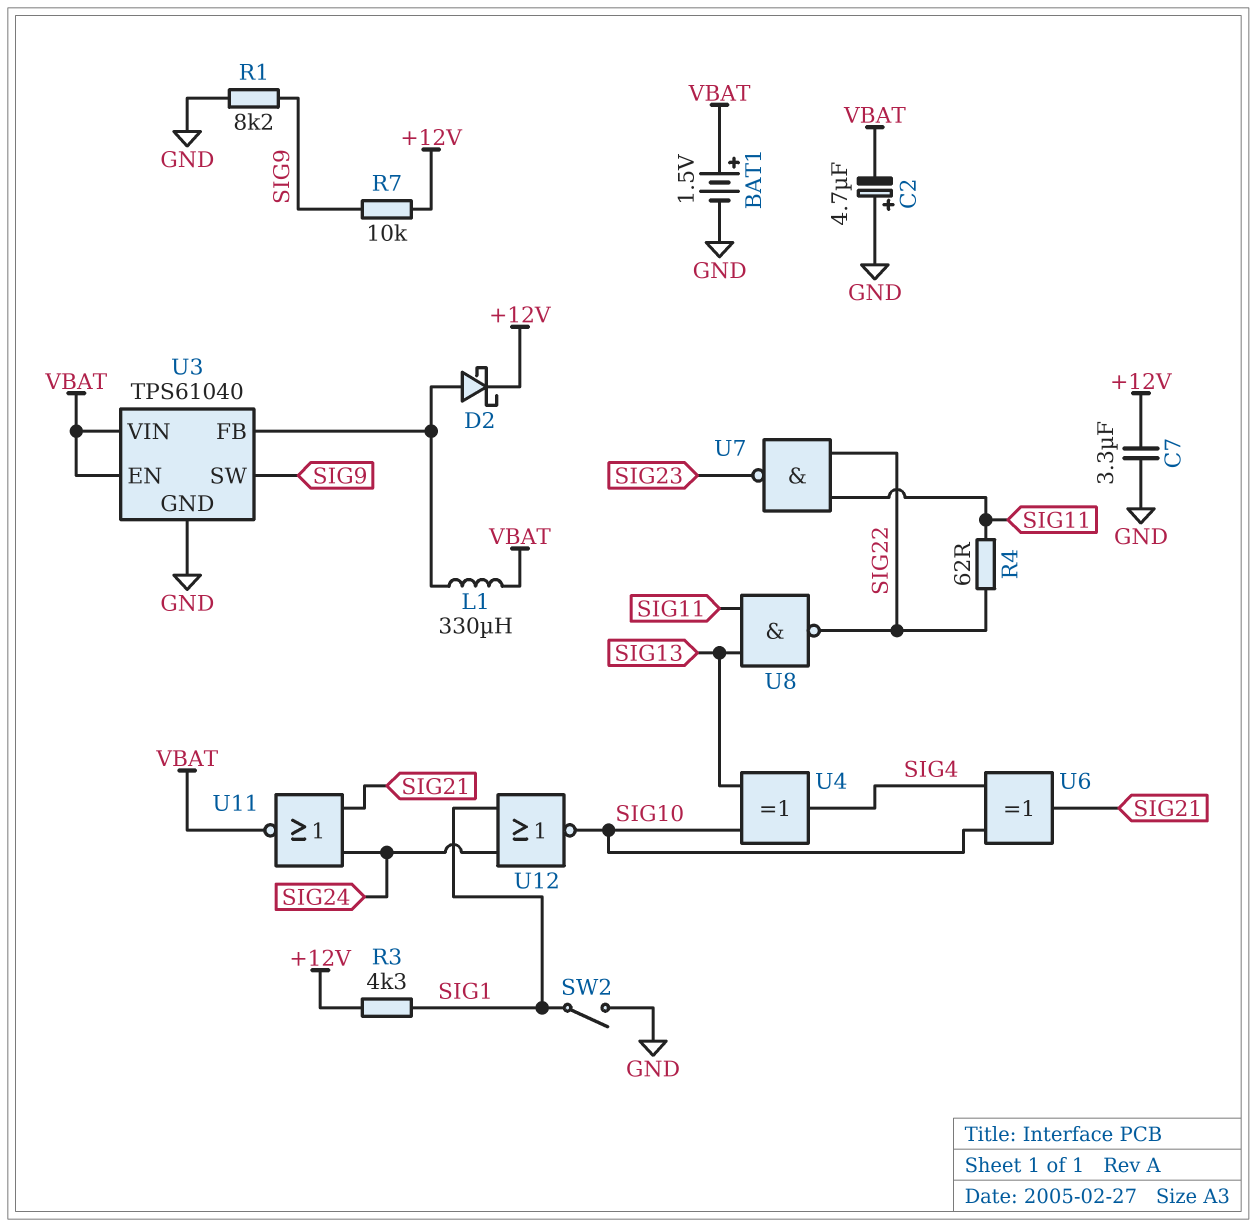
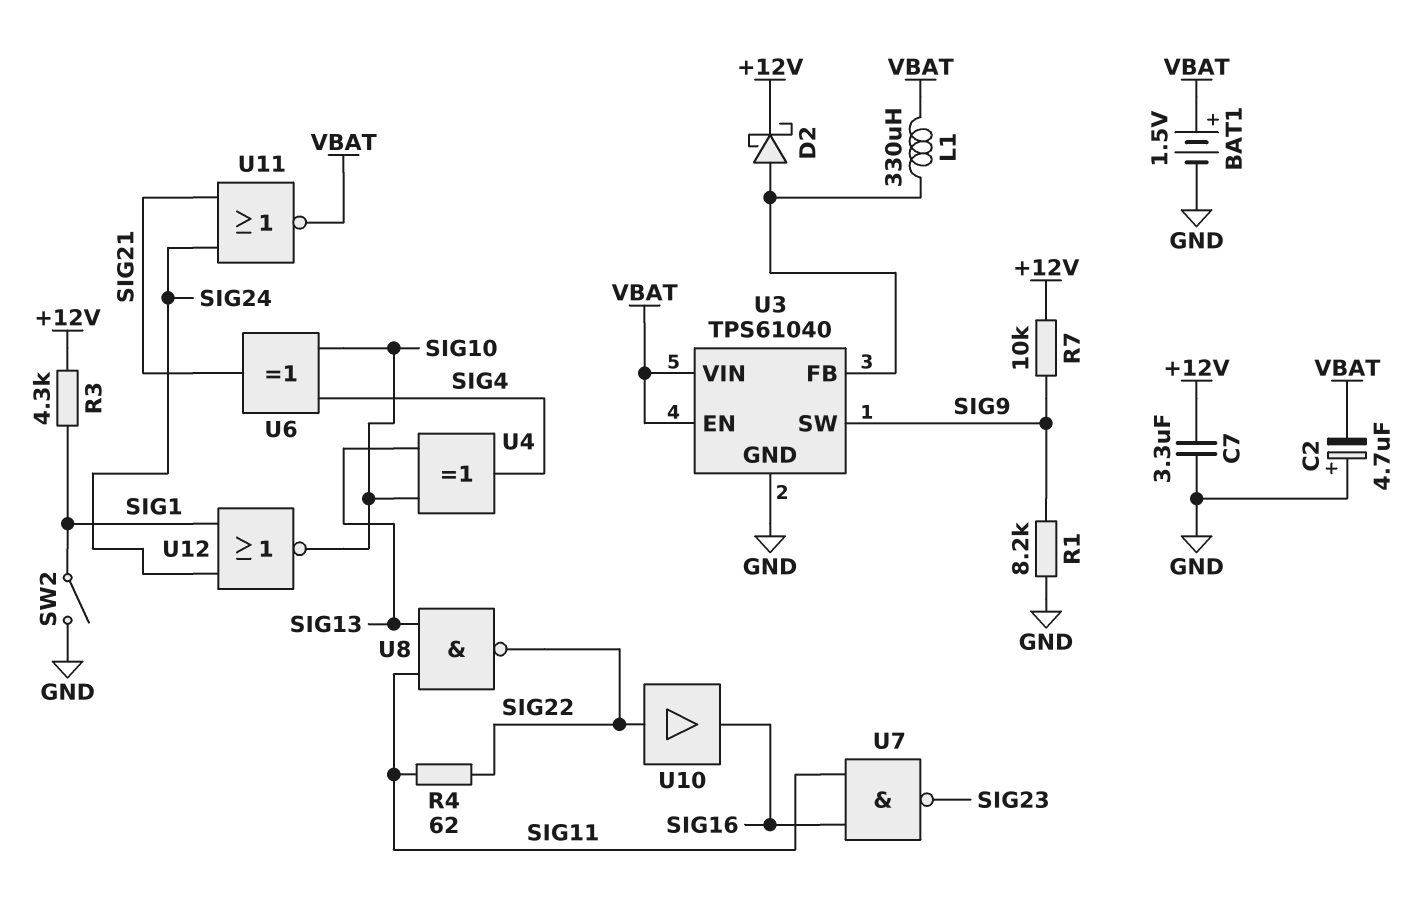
U7: NAND (in SIG11, in SIG22, out SIG23) -> NAND (in SIG11, in SIG16, out SIG23)
U10: none -> buffer (in SIG22, out SIG16)

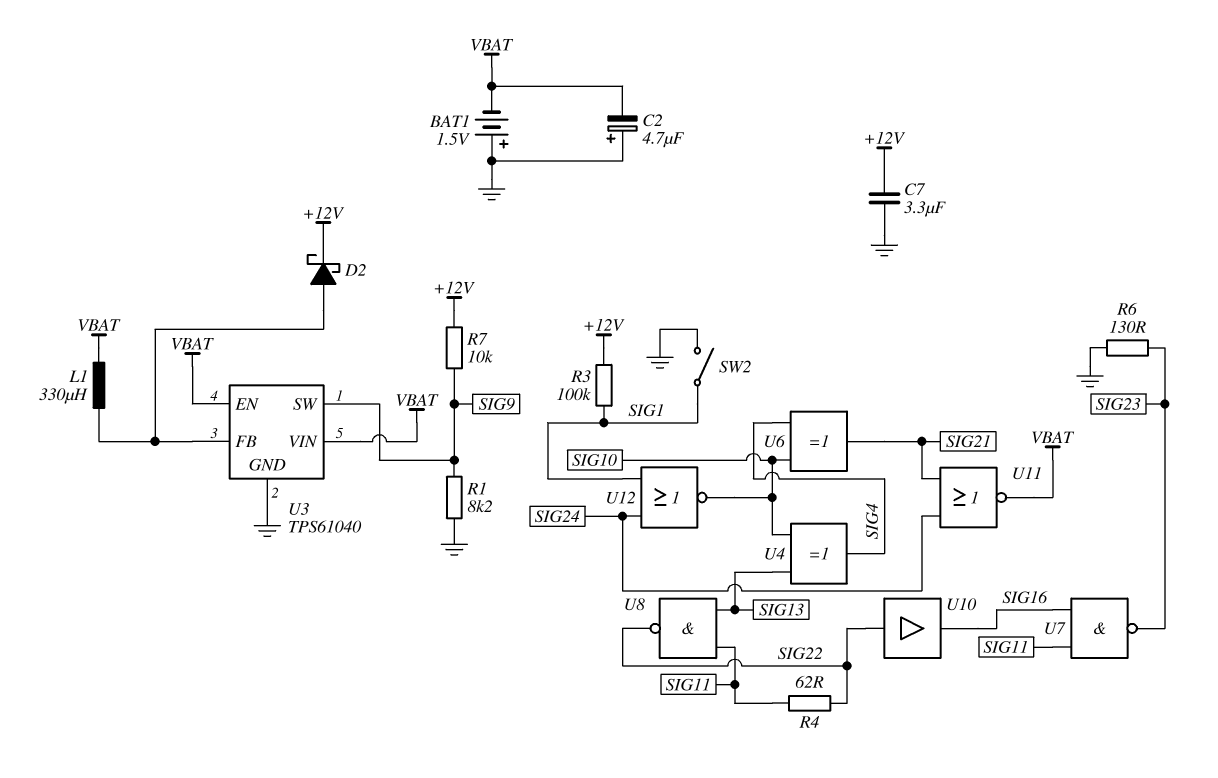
BAT1: 1.5V (plus VBAT, minus GND) -> 1.5V (plus GND, minus VBAT)
R3: 4.3k (+12V, SIG1) -> 100k (+12V, SIG1)
R6: none -> 130 (GND, SIG23)

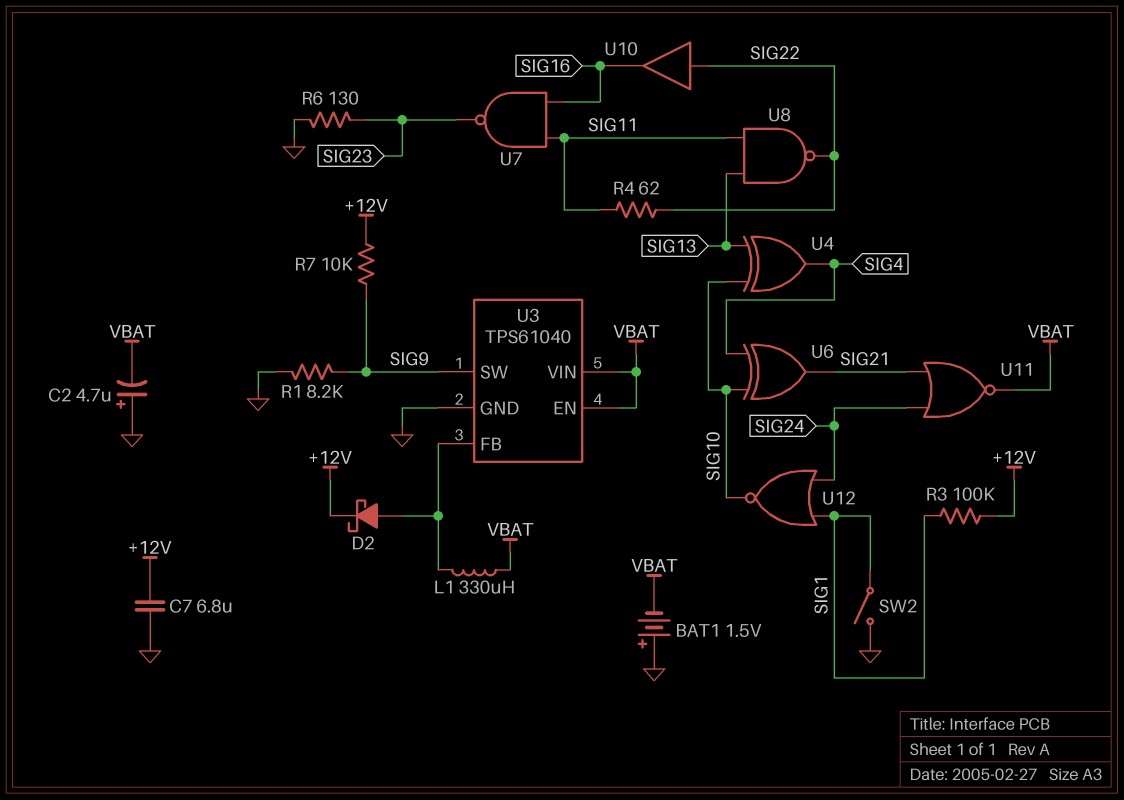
C7: 3.3uF (+12V, GND) -> 6.8uF (+12V, GND)

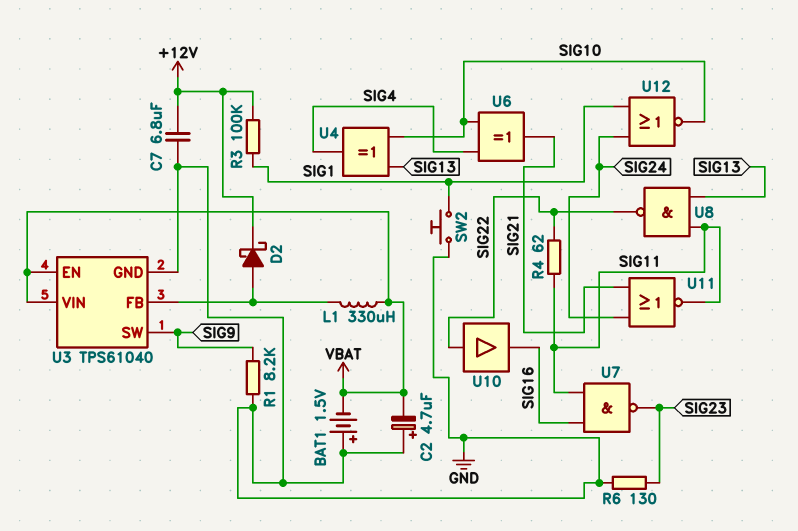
R7: 10k (+12V, SIG9) -> none
SW2: switch (GND, SIG1) -> button (GND, SIG1)
U11: NOR (in SIG21, in SIG24, out VBAT) -> NOR (in SIG21, in SIG24, out SIG11)

